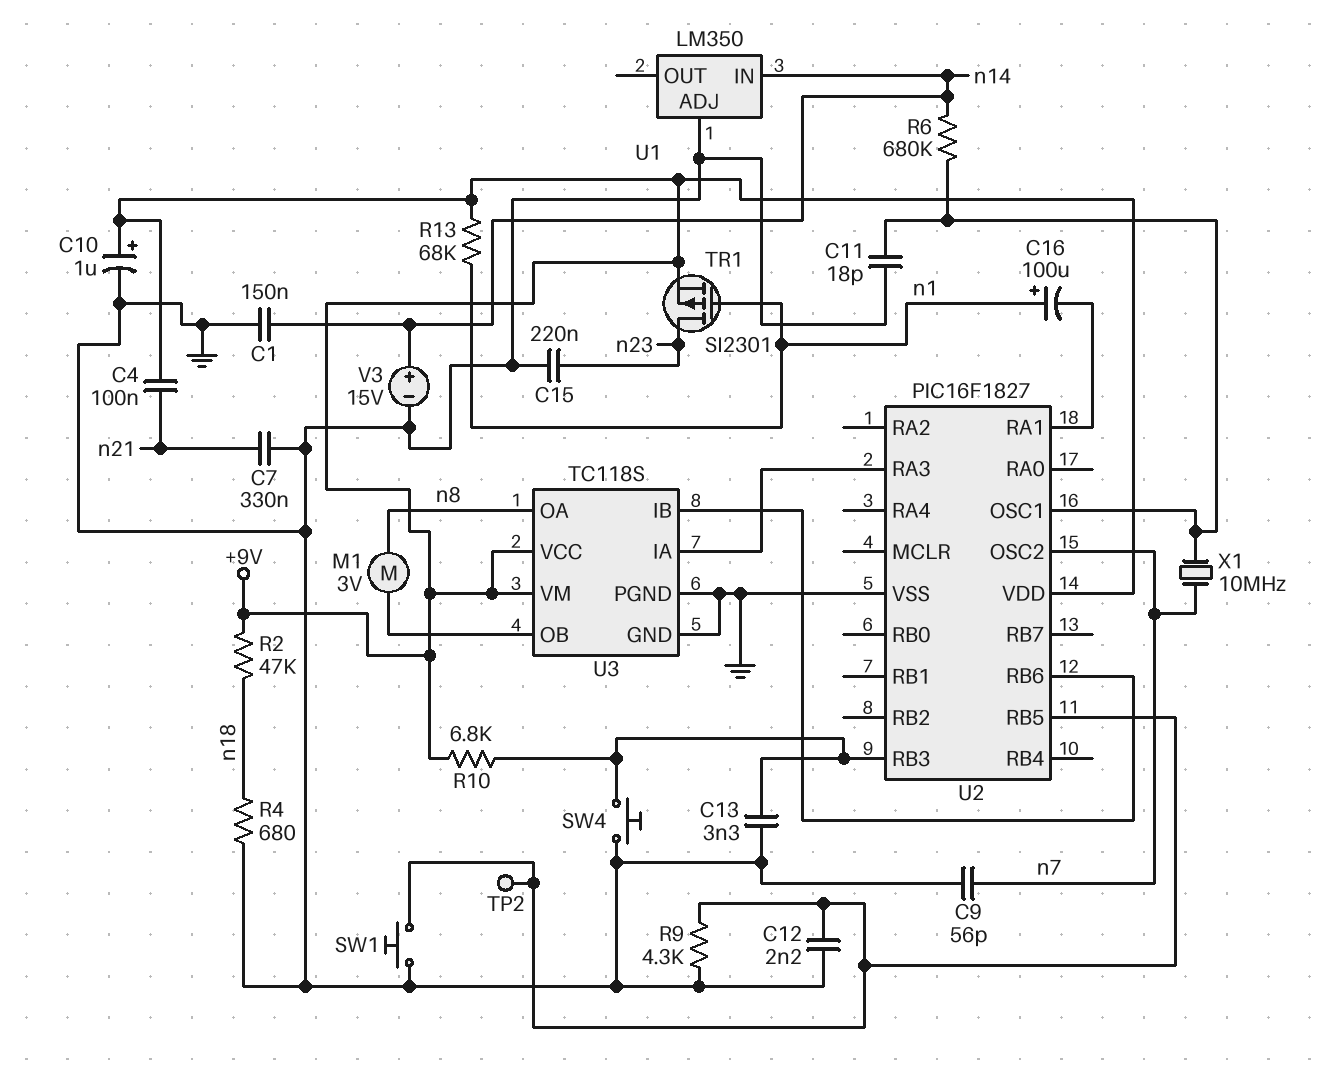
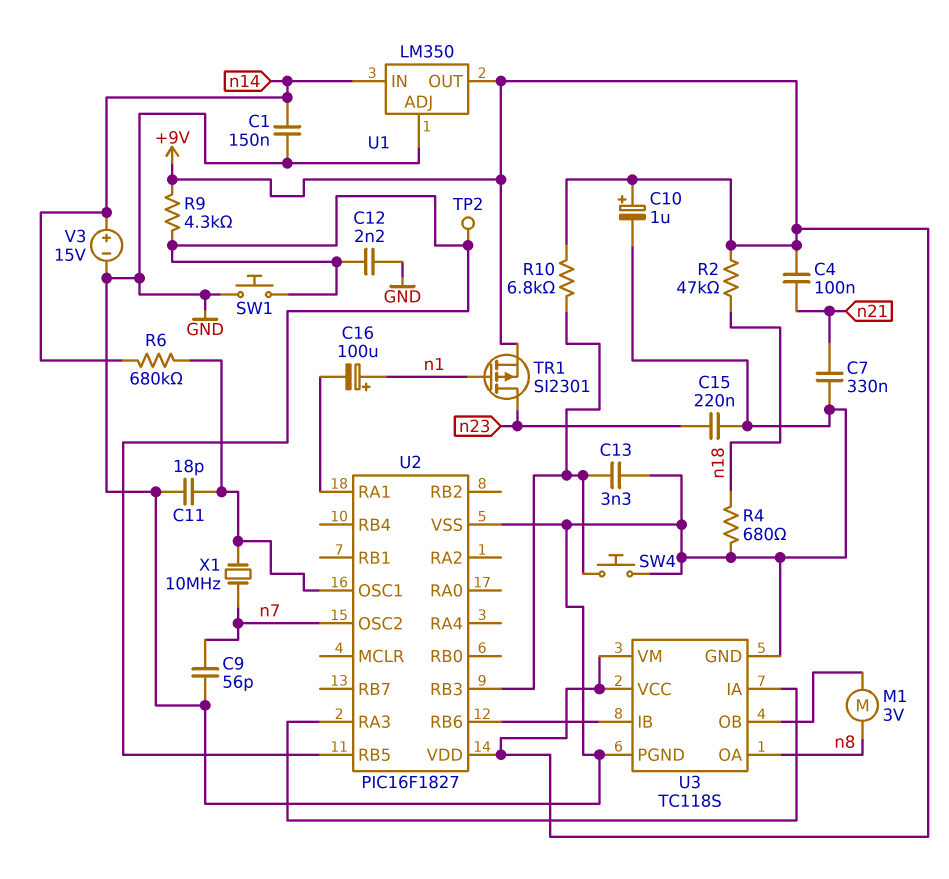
R9: 4.3k (GND, U2/RB5) -> 4.3k (+9V, U2/RB5)
R13: 68k (+9V, n1) -> none
U1 pin OUT: none -> +9V

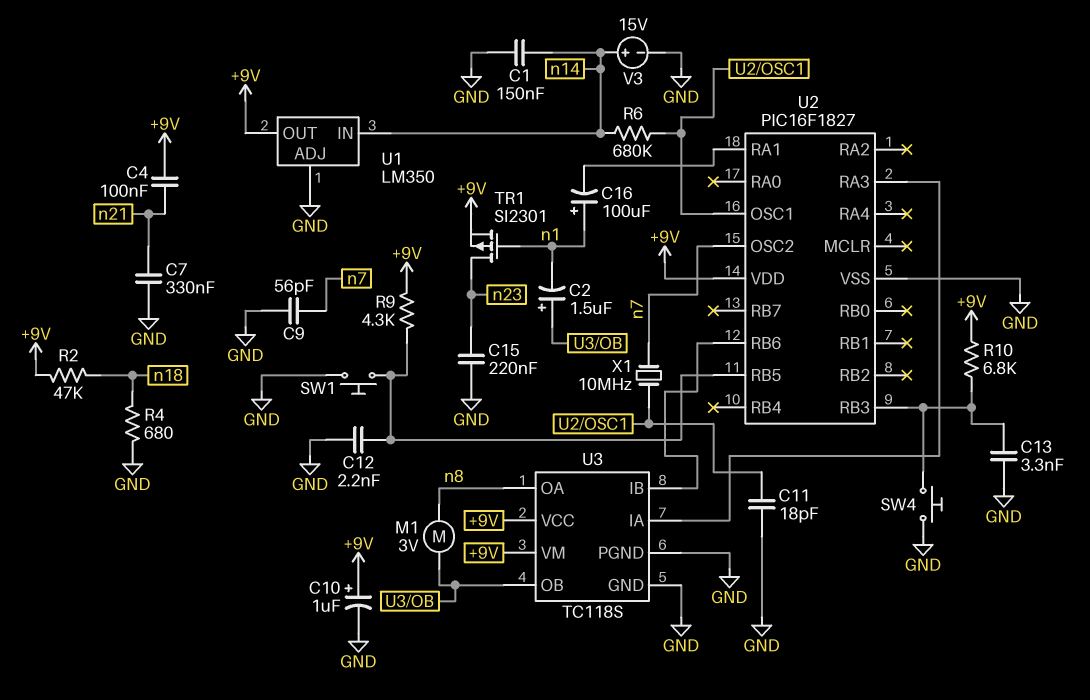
C2: none -> 1.5uF (plus U3/OB, minus n1)
TP2: test point (U2/RB5) -> none

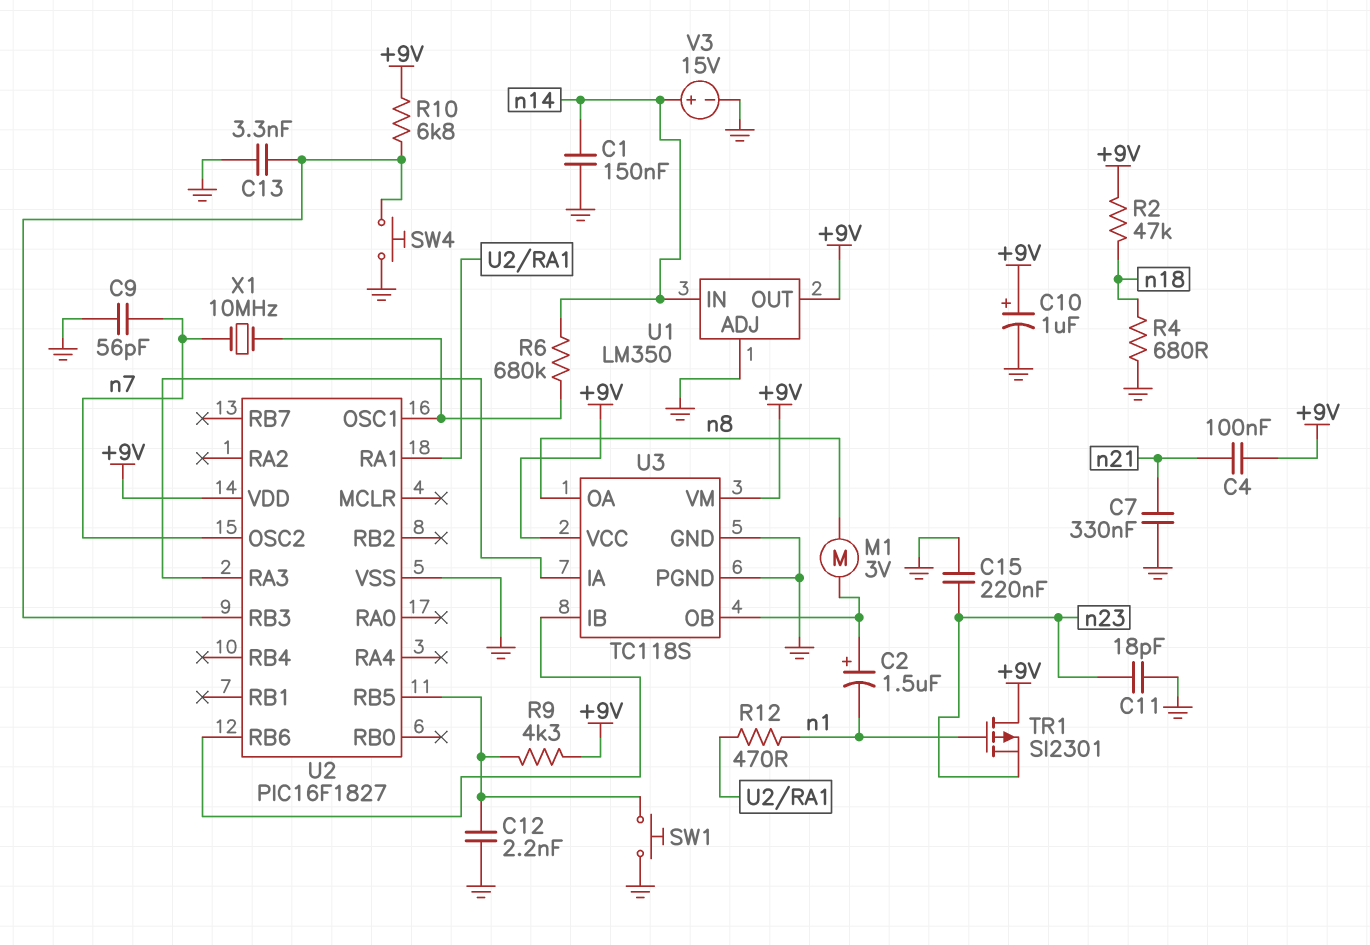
C11: 18pF (GND, U2/OSC1) -> 18pF (GND, n23)
C16: 100uF (plus n1, minus U2/RA1) -> none
R12: none -> 470 (U2/RA1, n1)
TR1: PMOS SI2301 (G n1, D n23, S +9V) -> PMOS SI2301 (G n1, D +9V, S n23)

